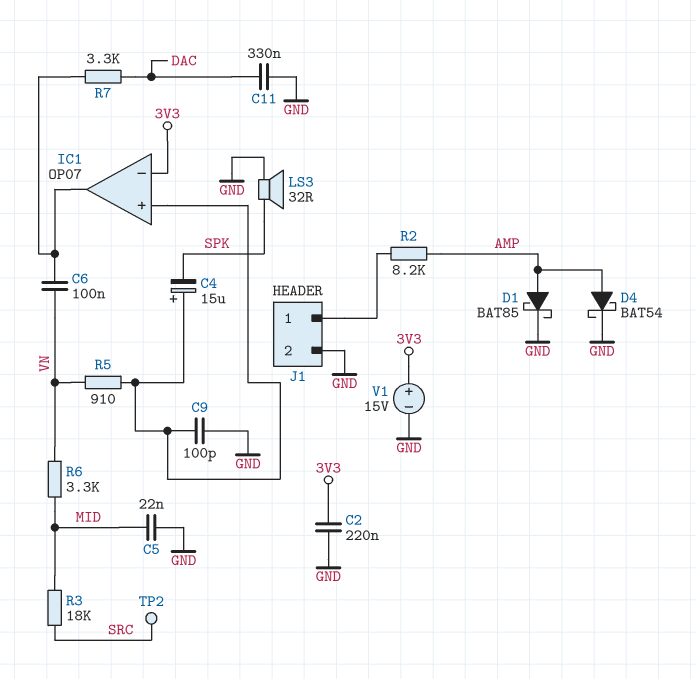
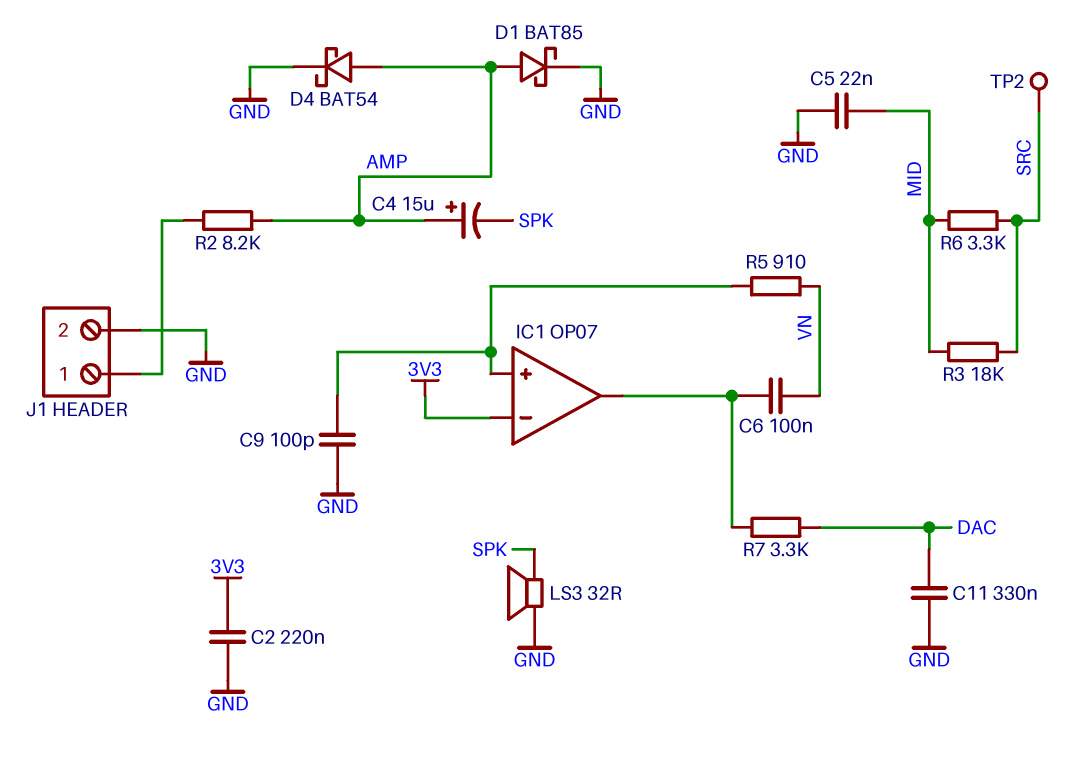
C4: 15uF (plus IC1/in+, minus SPK) -> 15uF (plus AMP, minus SPK)
R6: 3.3k (MID, VN) -> 3.3k (MID, SRC)
V1: 15V (plus 3V3, minus GND) -> none

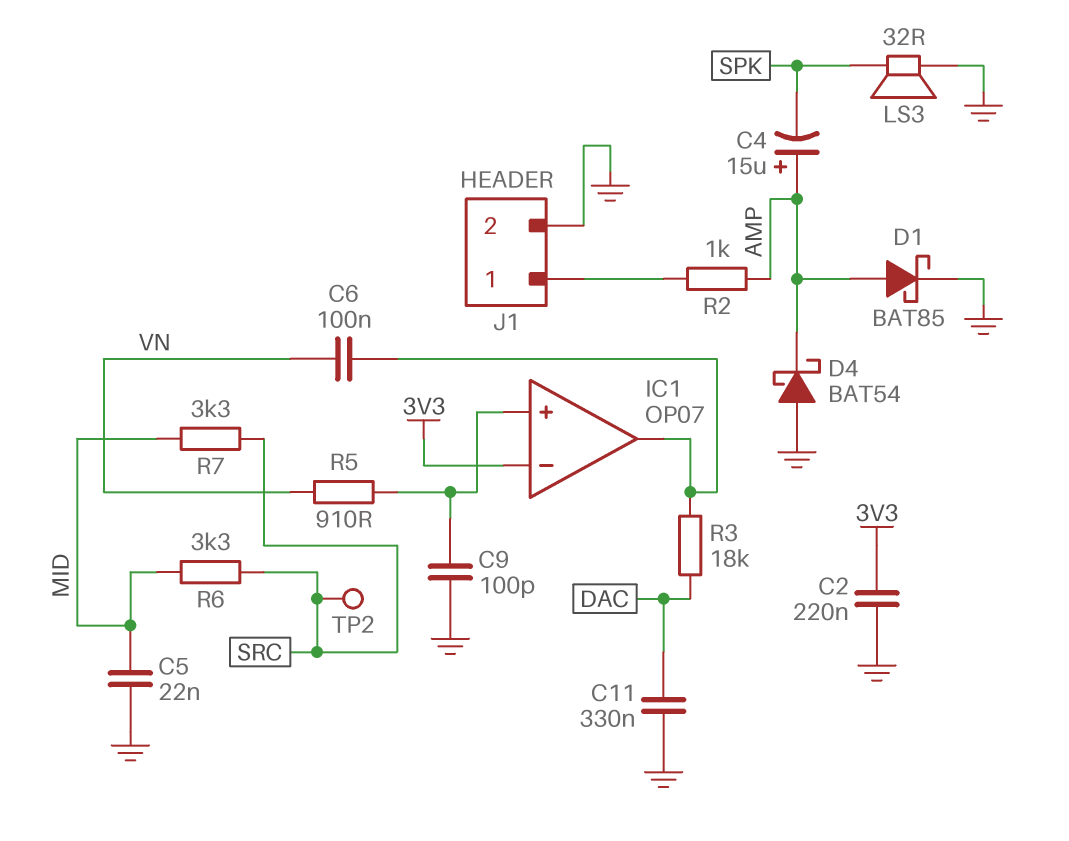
D4: schottky BAT54 (A AMP, K GND) -> schottky BAT54 (A GND, K AMP)
R2: 8.2k (AMP, J1/1) -> 1k (AMP, J1/1)
R3: 18k (MID, SRC) -> 18k (DAC, IC1/out)
R7: 3.3k (DAC, IC1/out) -> 3.3k (MID, SRC)

